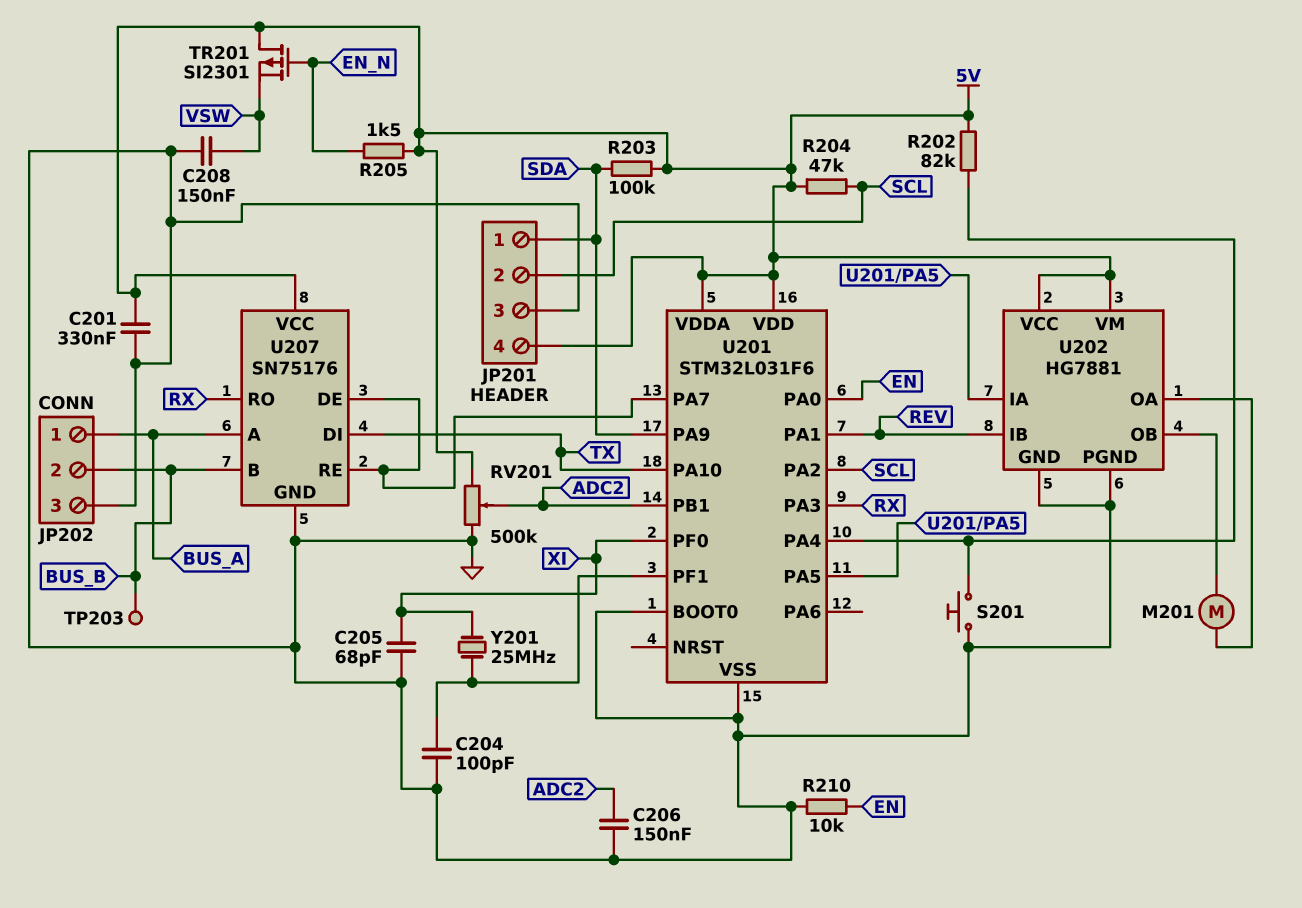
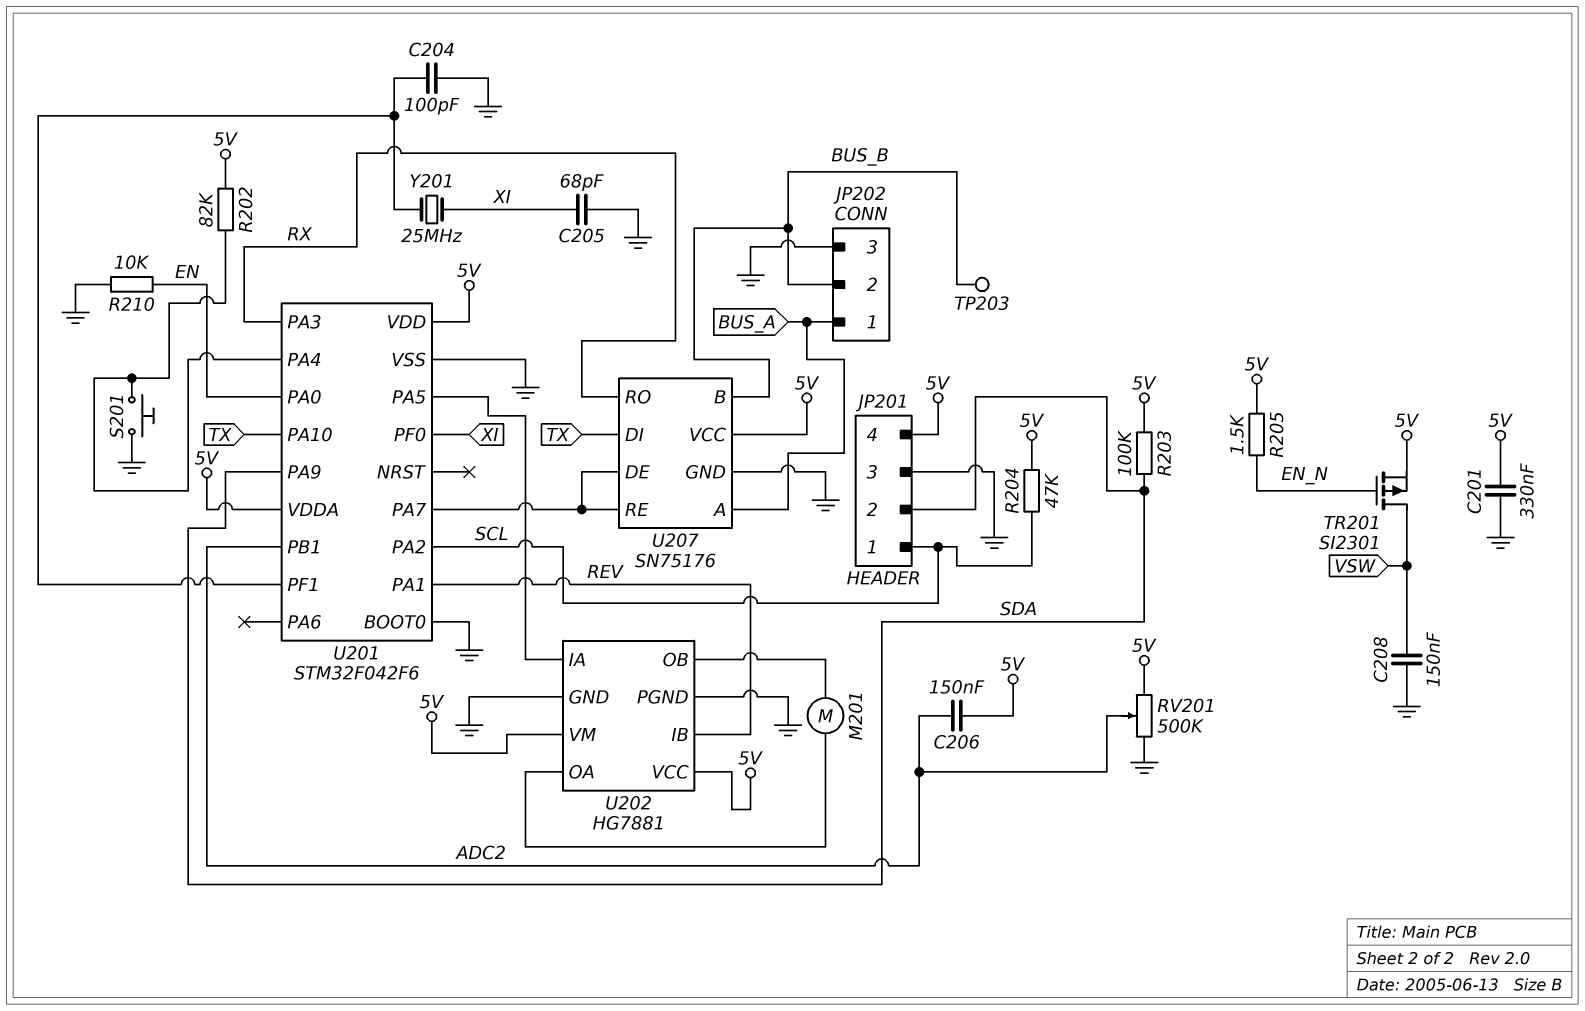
C206: 150nF (ADC2, GND) -> 150nF (5V, ADC2)
JP201 pin 1: SDA -> SCL
JP201 pin 2: SCL -> SDA
TR201: PMOS SI2301 (G EN_N, D 5V, S VSW) -> PMOS SI2301 (G EN_N, D VSW, S 5V)
U201: STM32L031F6 -> STM32F042F6

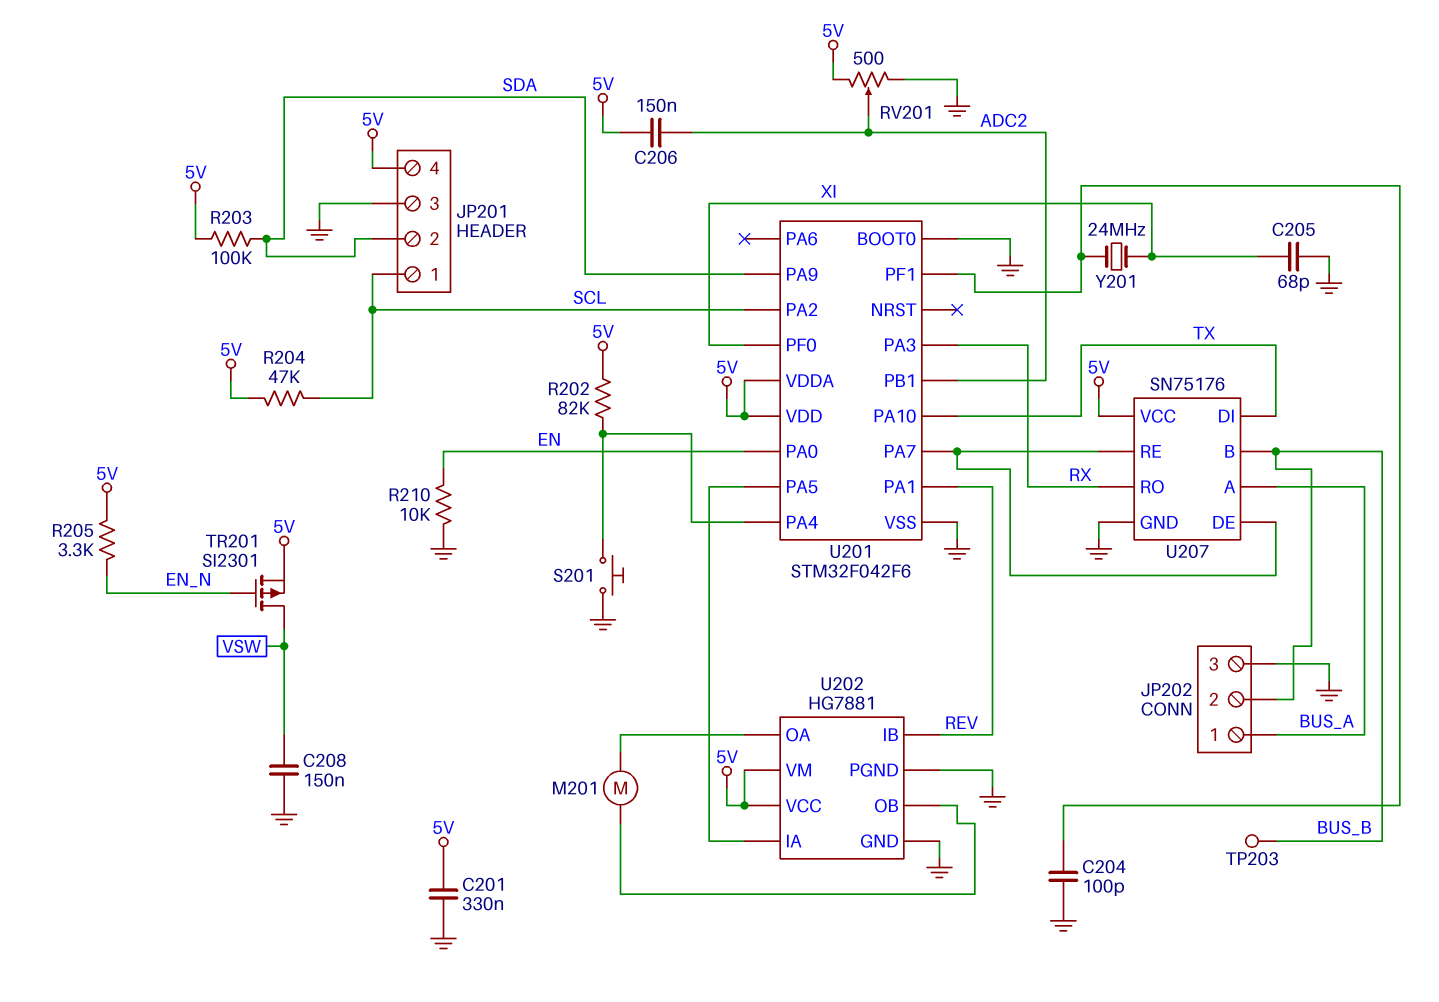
R205: 1.5k (5V, EN_N) -> 3.3k (5V, EN_N)
RV201: 500k (5V, GND, wiper ADC2) -> 500 (5V, GND, wiper ADC2)
Y201: 25MHz (U201/PF1, XI) -> 24MHz (U201/PF1, XI)

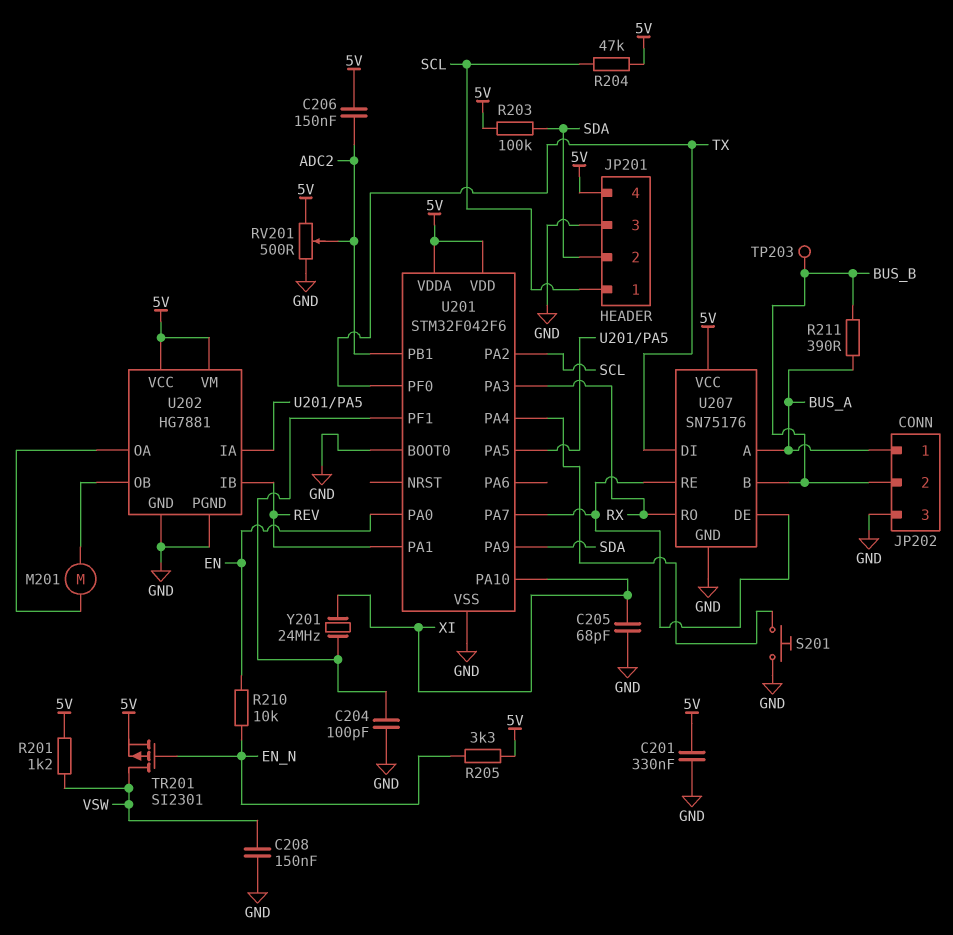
R201: none -> 1.2k (5V, VSW)
R202: 82k (5V, U201/PA4) -> none
R210: 10k (EN, GND) -> 10k (EN, EN_N)
R211: none -> 390 (BUS_A, BUS_B)
U201 pin PA10: TX -> XI
U201 pin PF0: XI -> TX

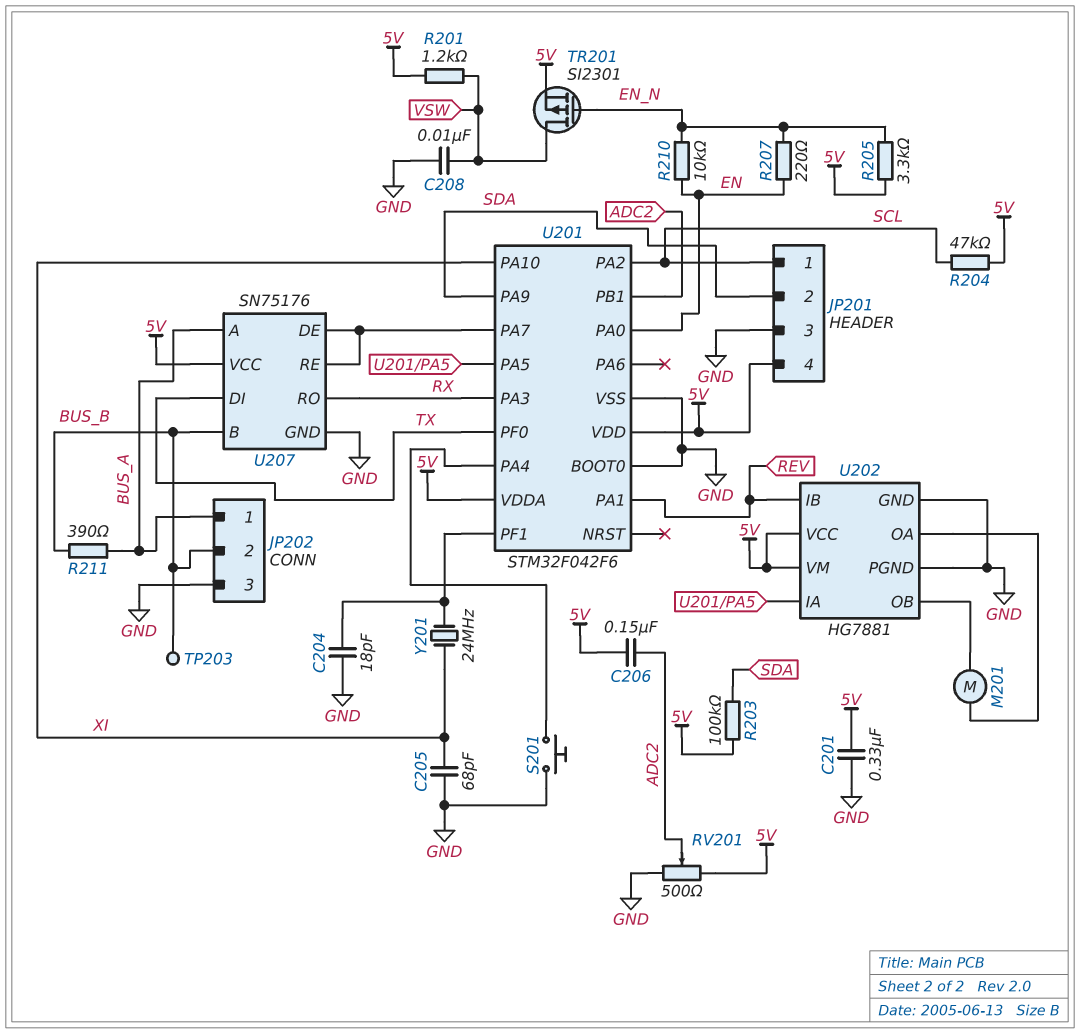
C204: 100pF (GND, U201/PF1) -> 18pF (GND, U201/PF1)
C208: 150nF (GND, VSW) -> 10nF (GND, VSW)
R207: none -> 220 (EN, EN_N)

